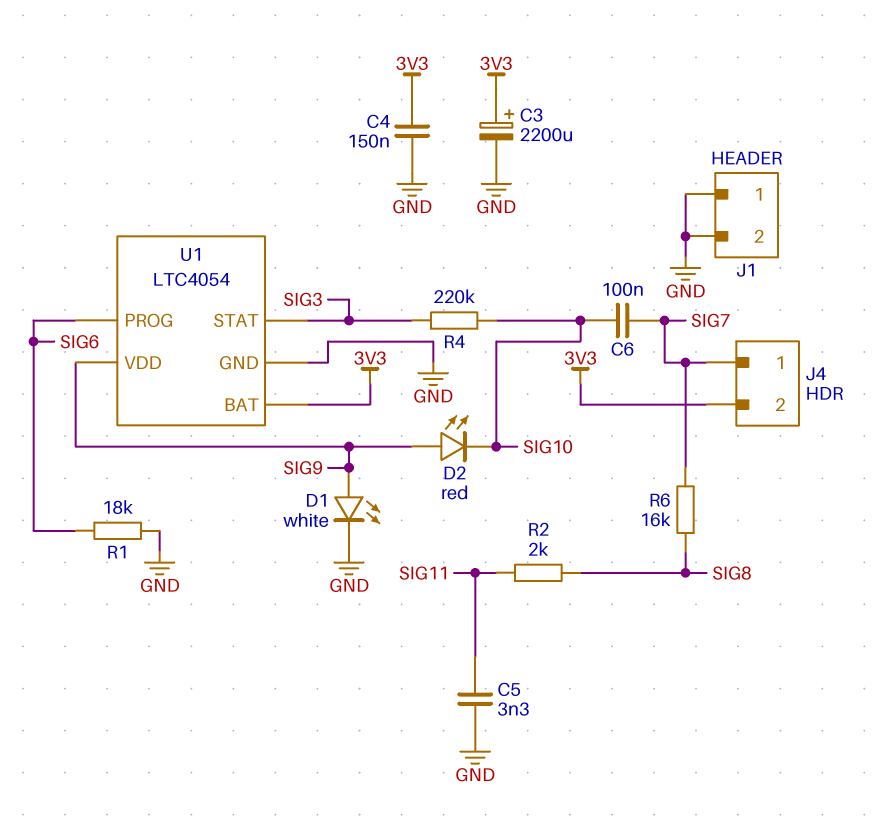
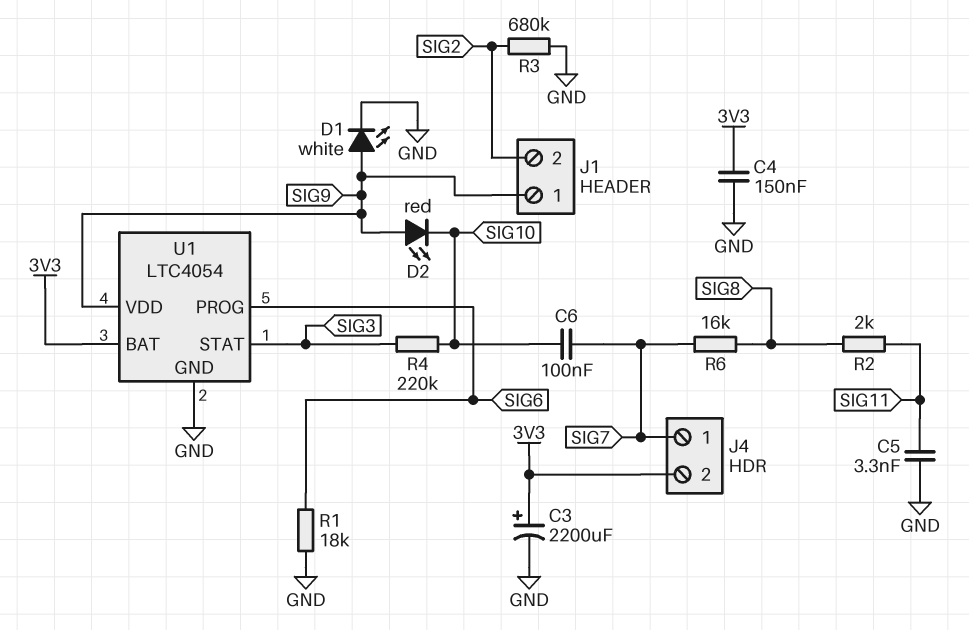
J1 pin 1: GND -> SIG9
J1 pin 2: GND -> SIG2
R3: none -> 680k (GND, SIG2)

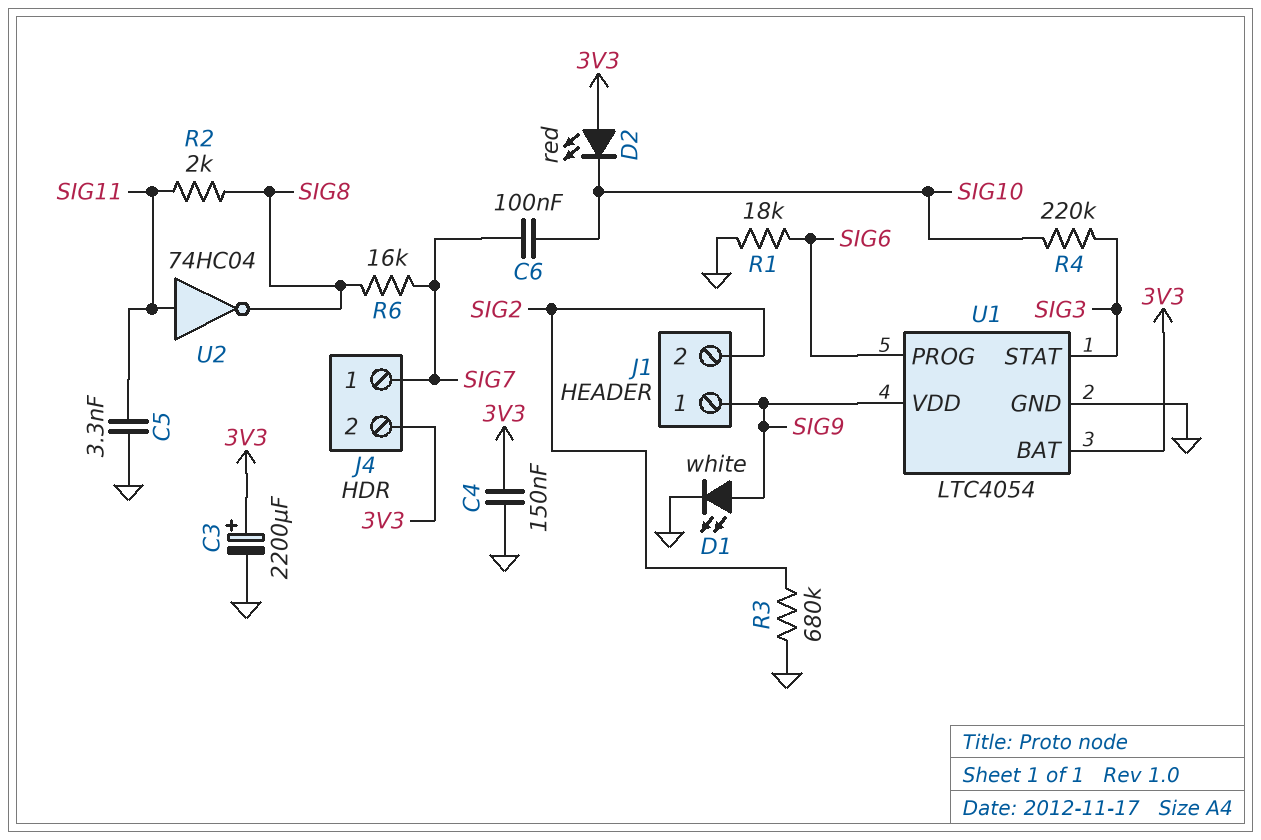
D2: LED red (A SIG9, K SIG10) -> LED red (A 3V3, K SIG10)
U2: none -> NOT 74HC04 (in SIG11, out SIG8)

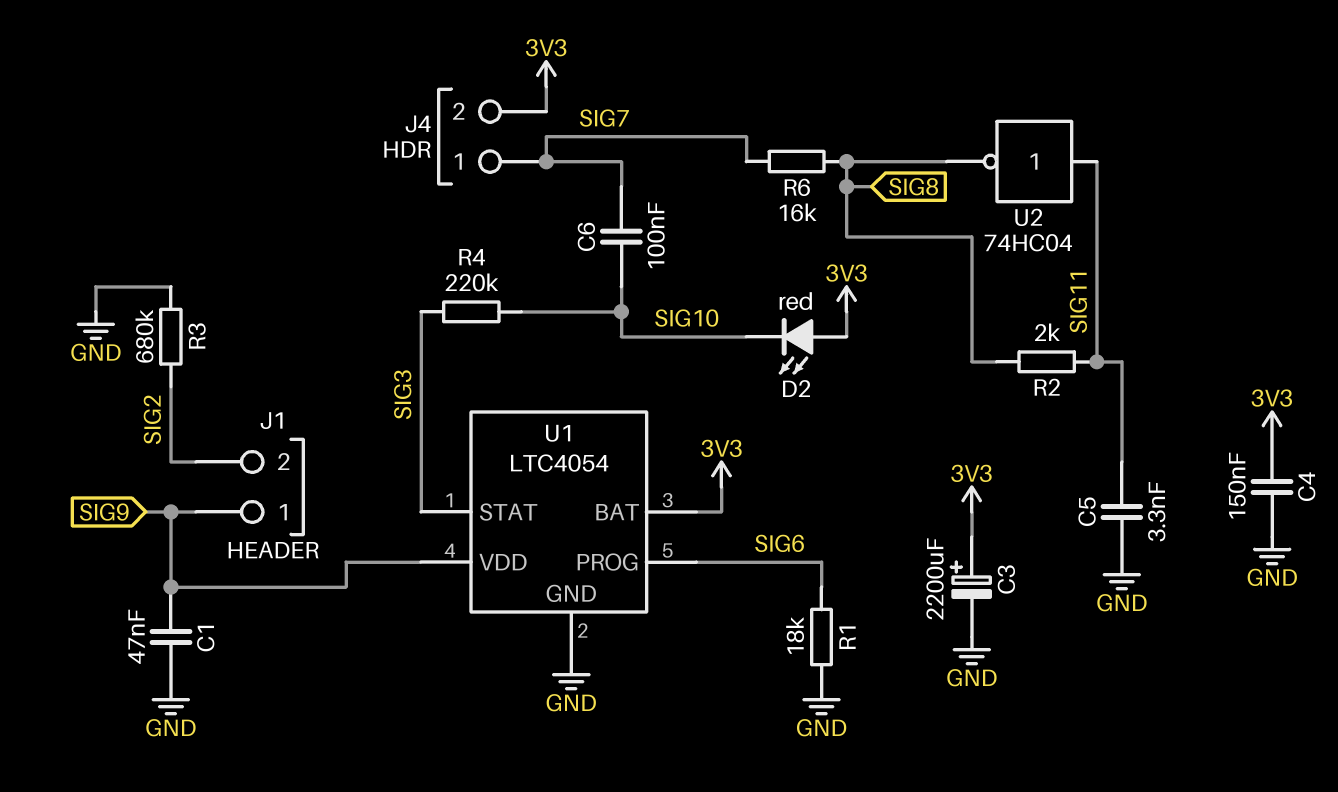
C1: none -> 47nF (GND, SIG9)
D1: LED white (A SIG9, K GND) -> none

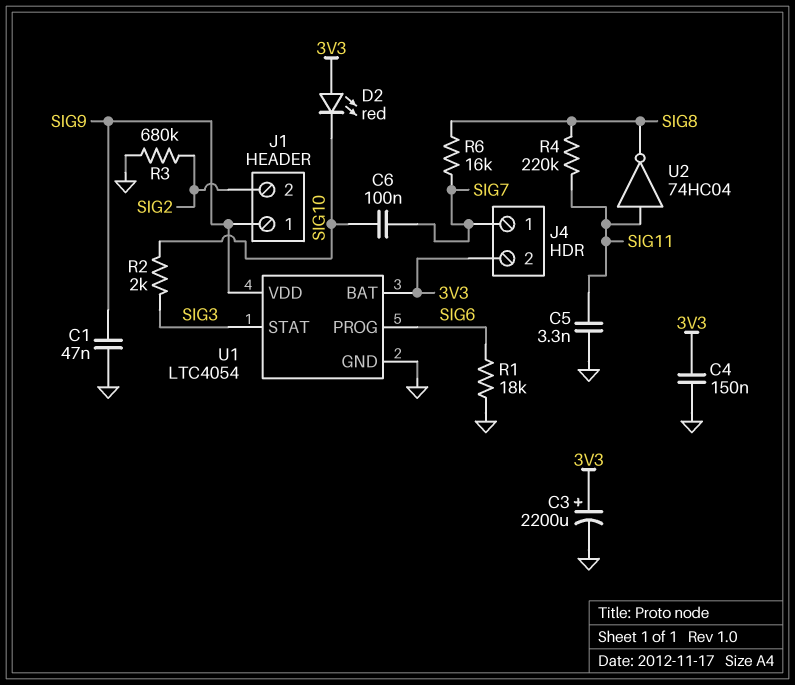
R2: 2k (SIG8, SIG11) -> 2k (SIG3, SIG10)
R4: 220k (SIG3, SIG10) -> 220k (SIG8, SIG11)

